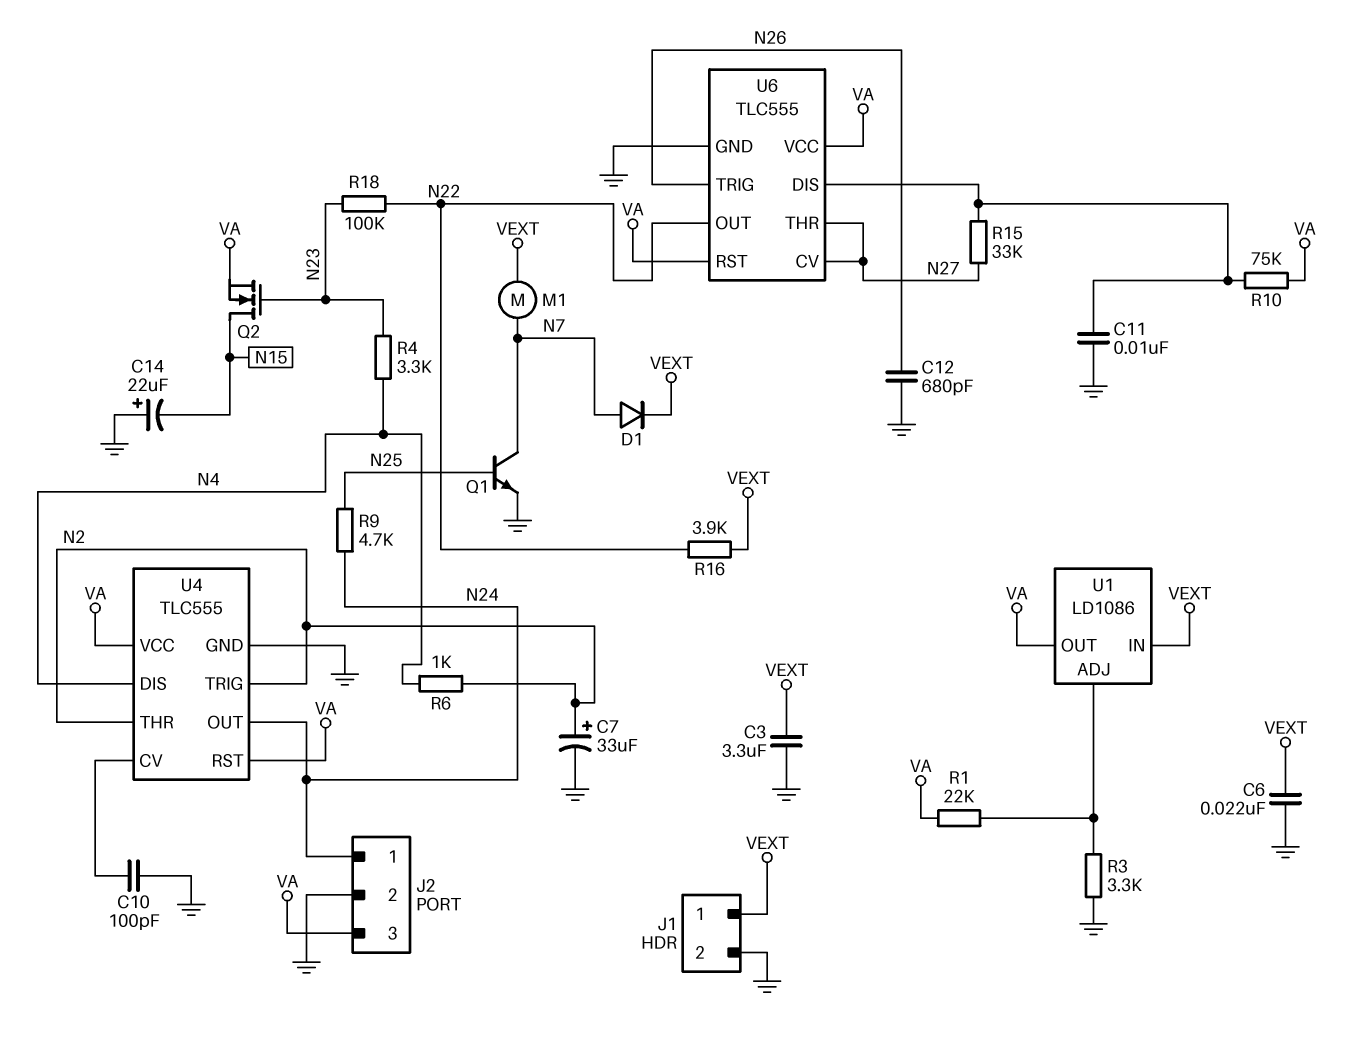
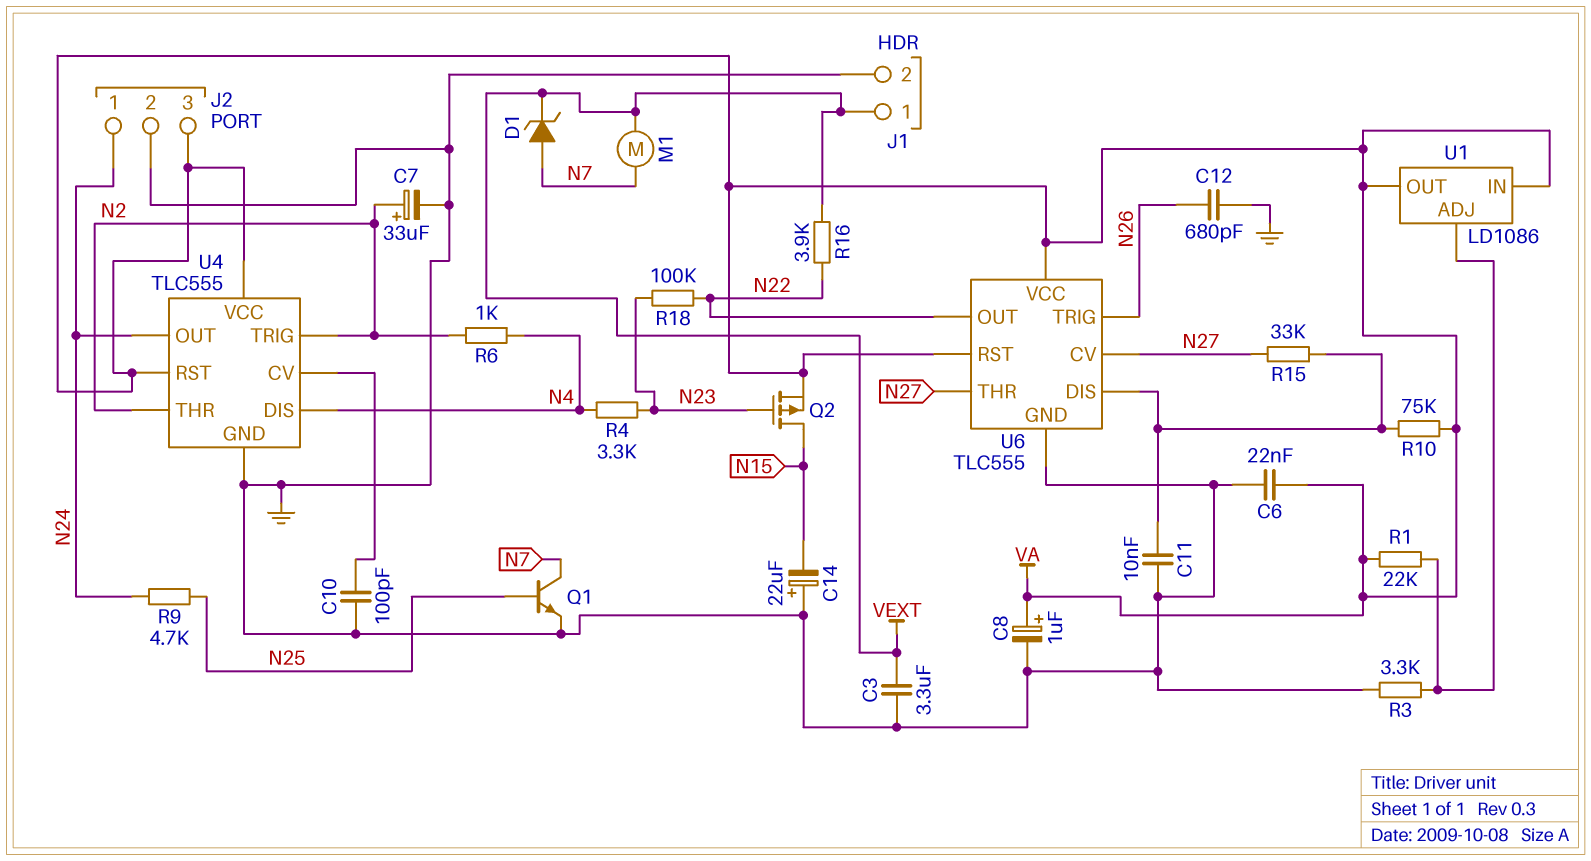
C6: 22nF (GND, VEXT) -> 22nF (GND, VA)
C8: none -> 1uF (plus VA, minus GND)
D1: diode (A N7, K VEXT) -> zener (A N7, K VEXT)
Q2: NMOS (G N23, D N15, S VA) -> PMOS (G N23, D N15, S VA)
U1 pin IN: VEXT -> VA

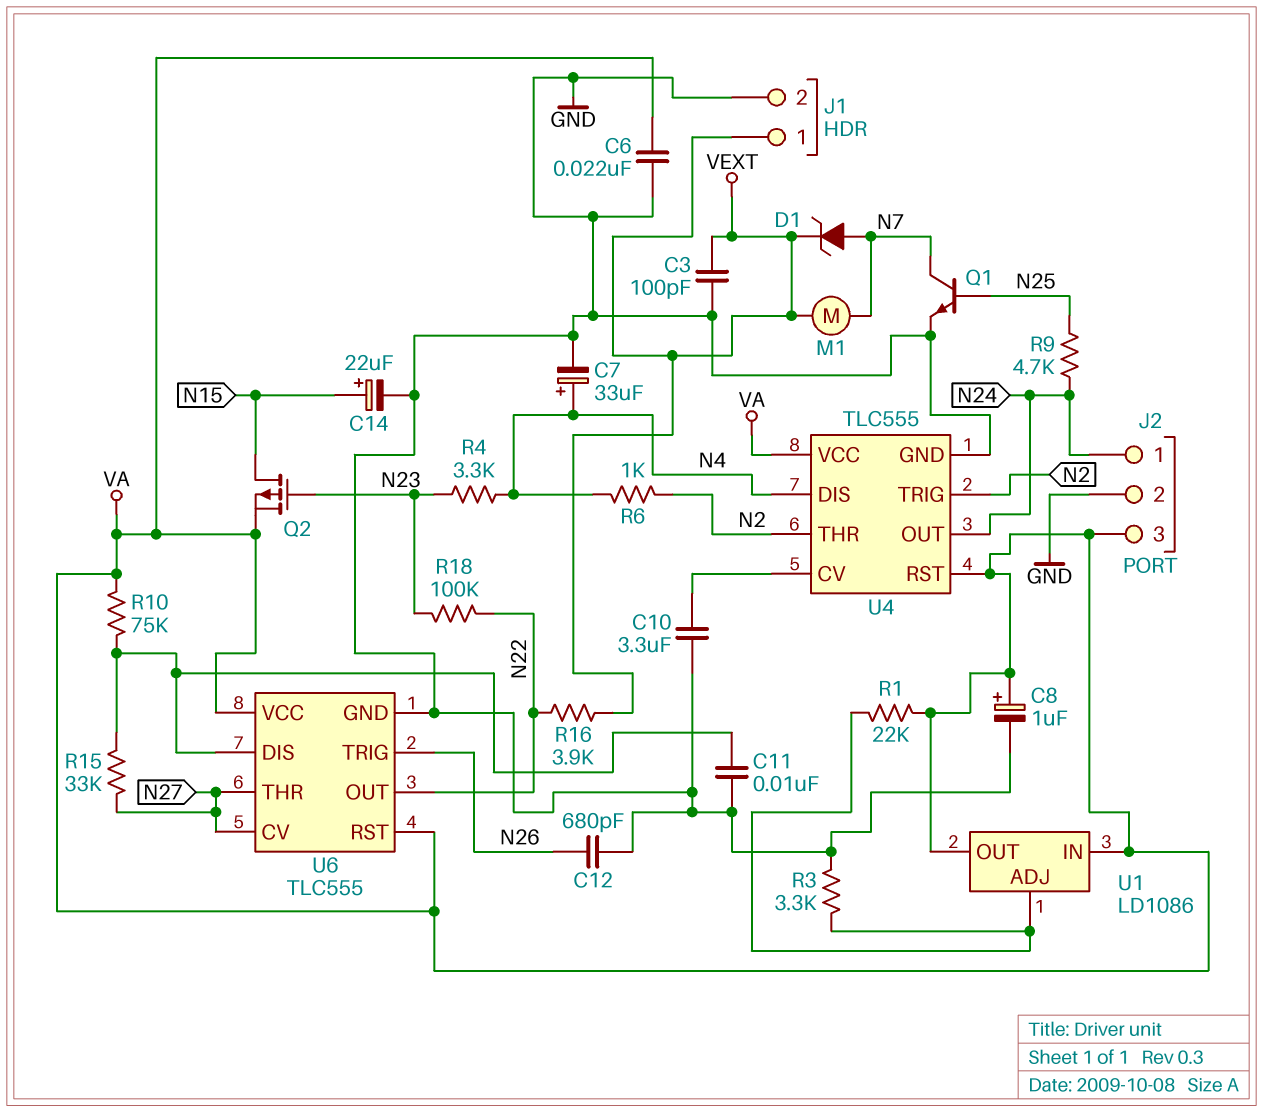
C3: 3.3uF (GND, VEXT) -> 100pF (GND, VEXT)
C7: 33uF (plus N2, minus GND) -> 33uF (plus N4, minus GND)
C10: 100pF (GND, U4/CV) -> 3.3uF (GND, U4/CV)
C14: 22uF (plus GND, minus N15) -> 22uF (plus N15, minus GND)

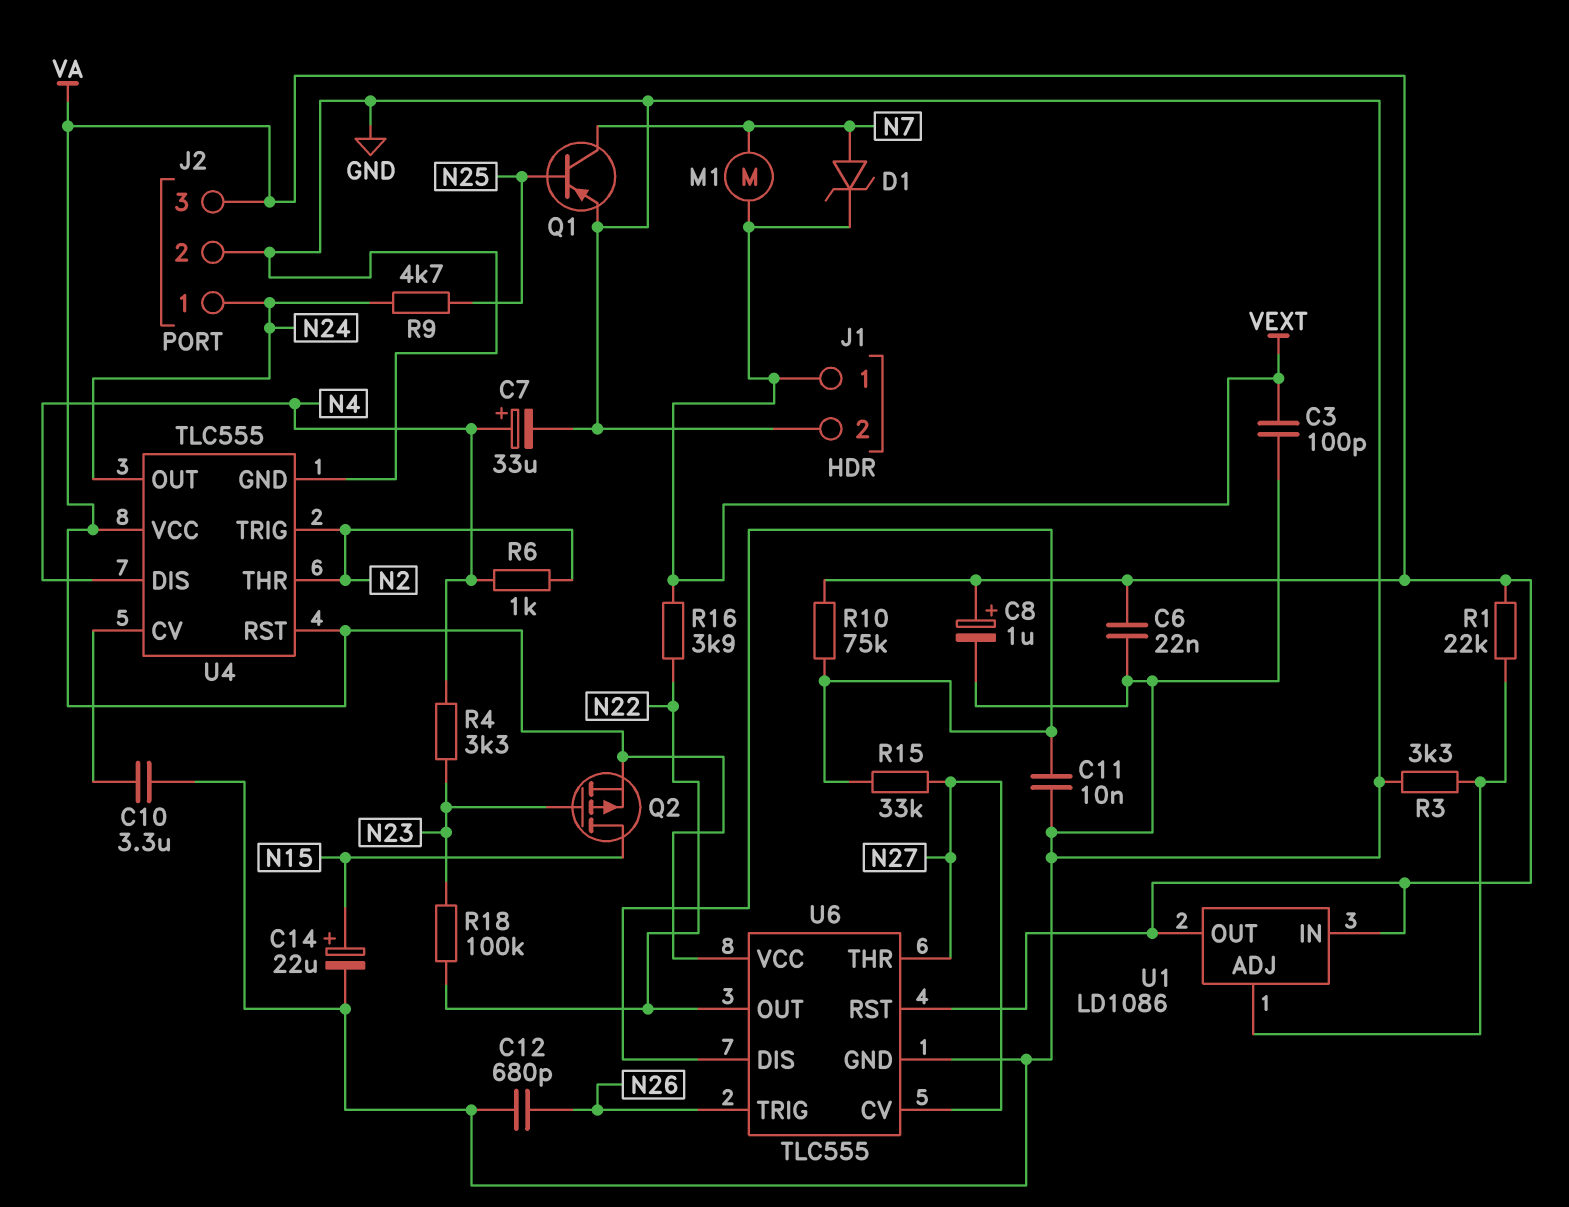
Q1: NPN (B N25, C N7, E GND) -> PNP (B N25, C N7, E GND)

